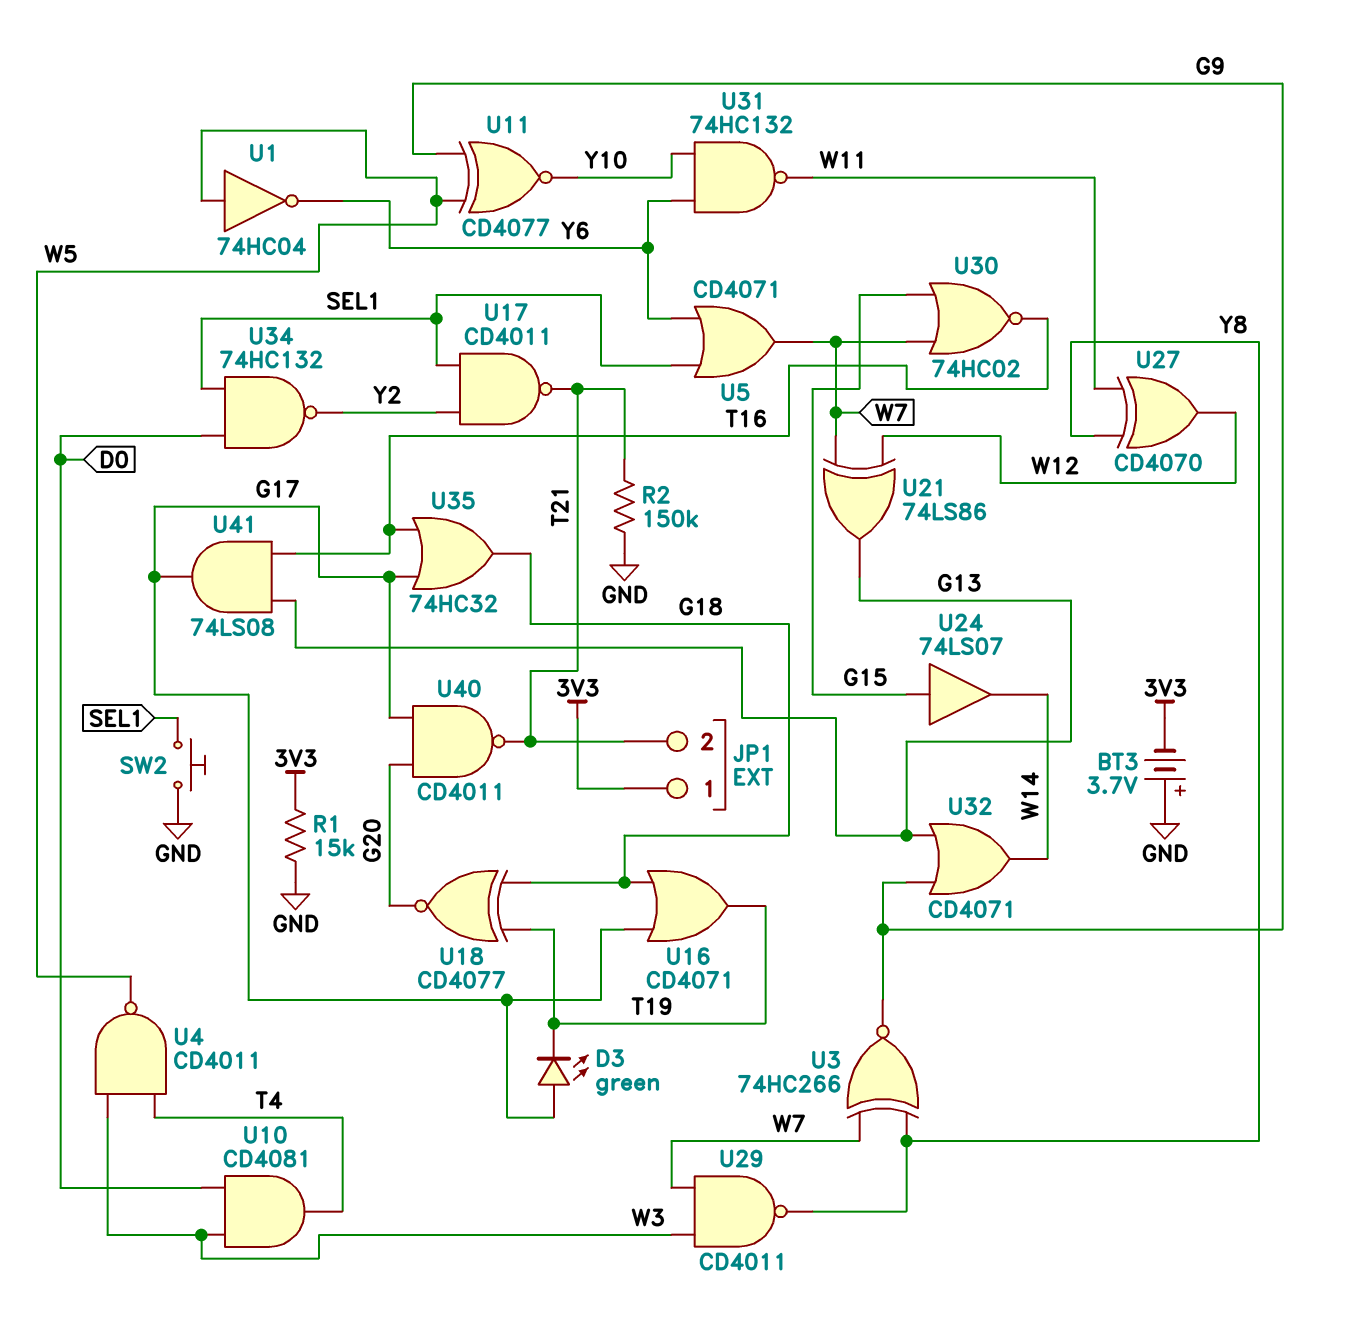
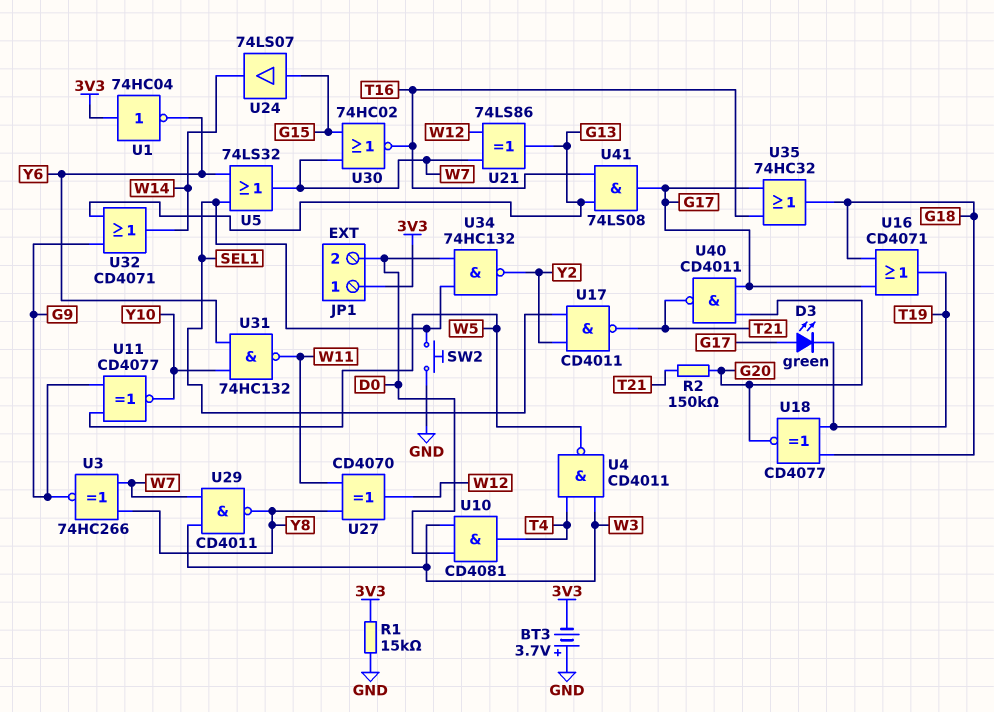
JP1 pin 2: T21 -> D0
R2: 150k (GND, T21) -> 150k (G20, T21)
U1: NOT 74HC04 (in W5, out Y6) -> NOT 74HC04 (in 3V3, out Y6)
U5: OR CD4071 (in SEL1, in Y6, out W7) -> OR 74LS32 (in SEL1, in Y6, out W7)

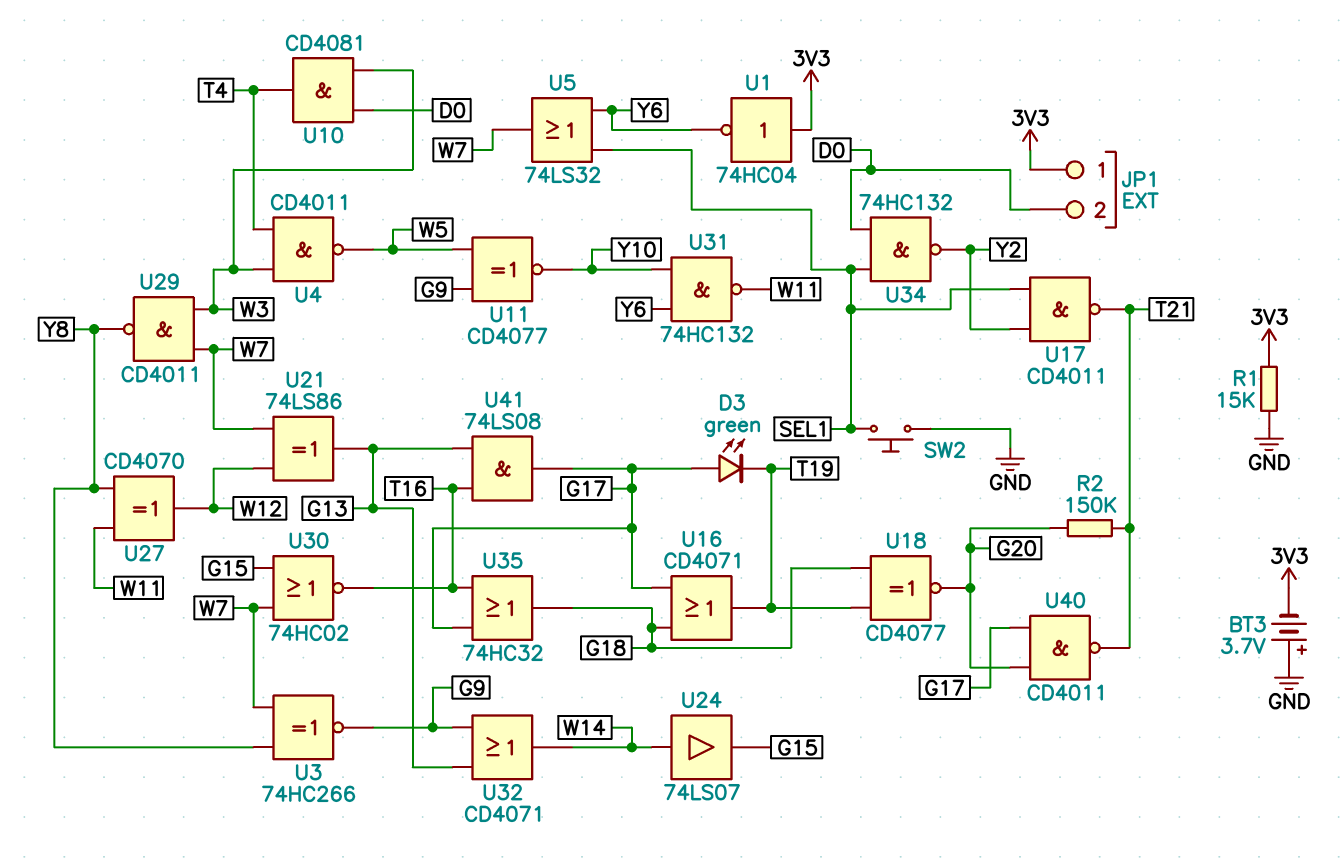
U24: buffer 74LS07 (in G15, out W14) -> buffer 74LS07 (in W14, out G15)

